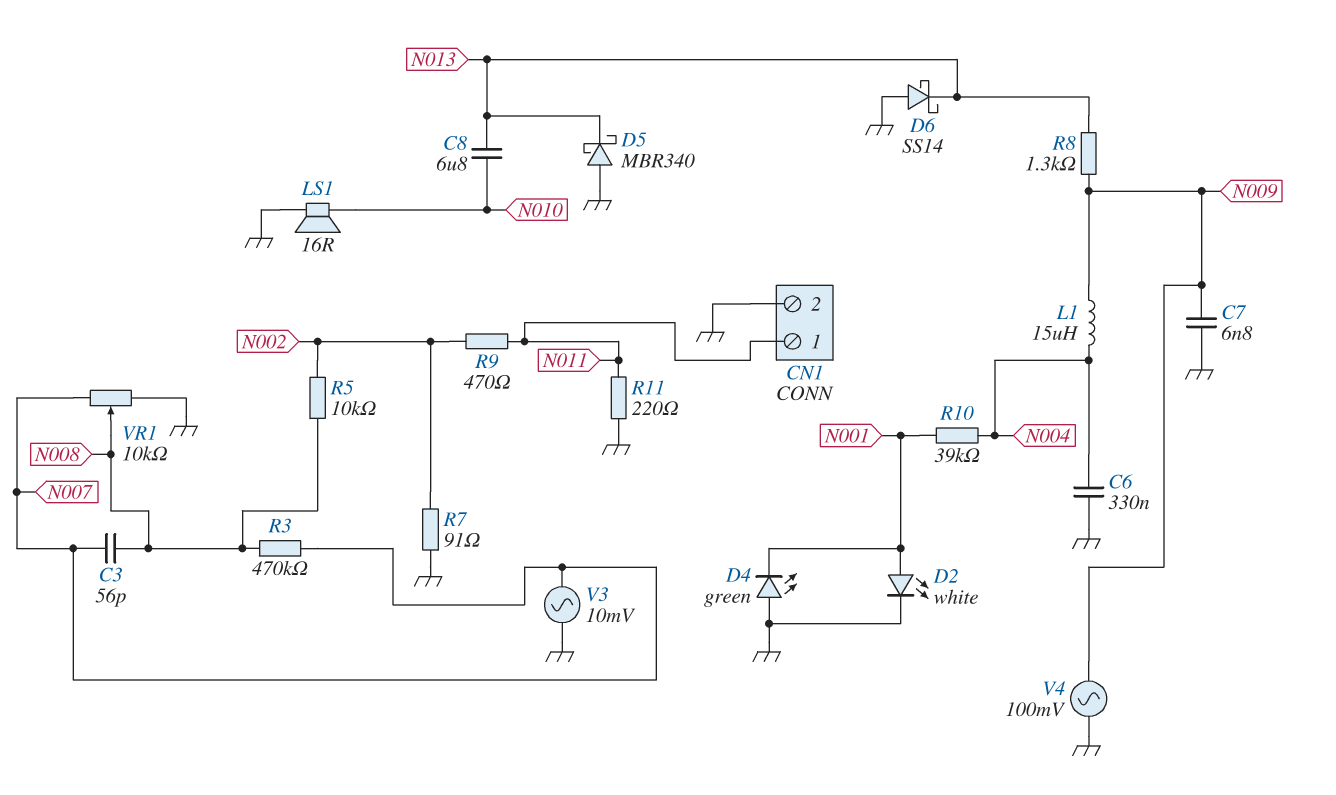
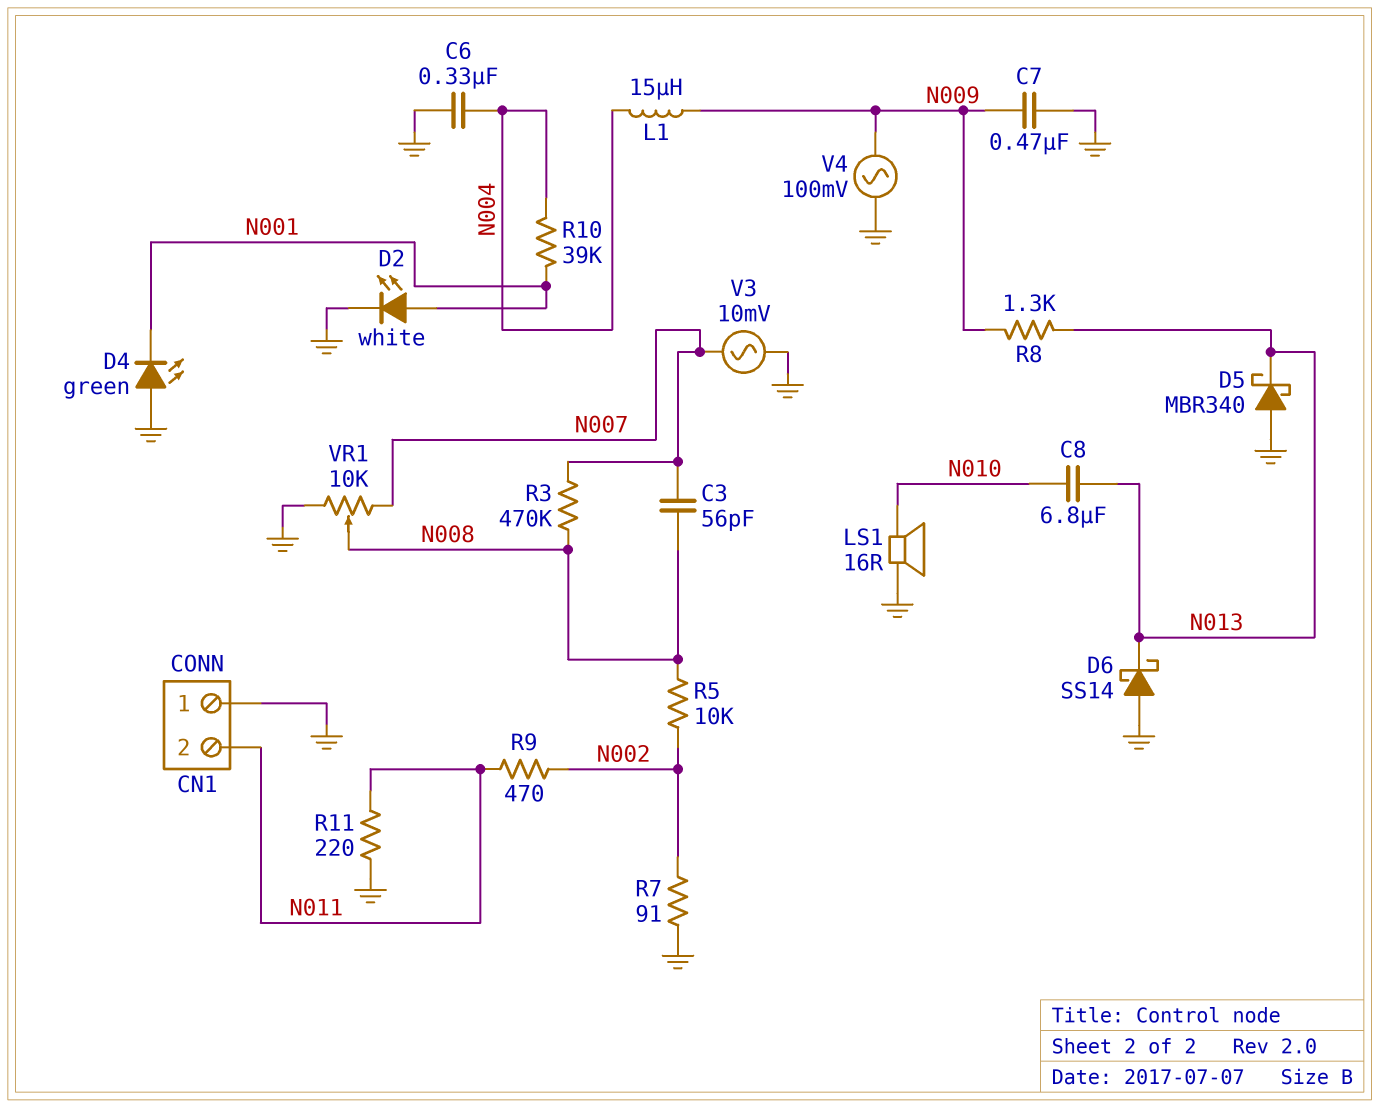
C7: 6.8nF (GND, N009) -> 470nF (GND, N009)
CN1 pin 1: N011 -> GND
CN1 pin 2: GND -> N011

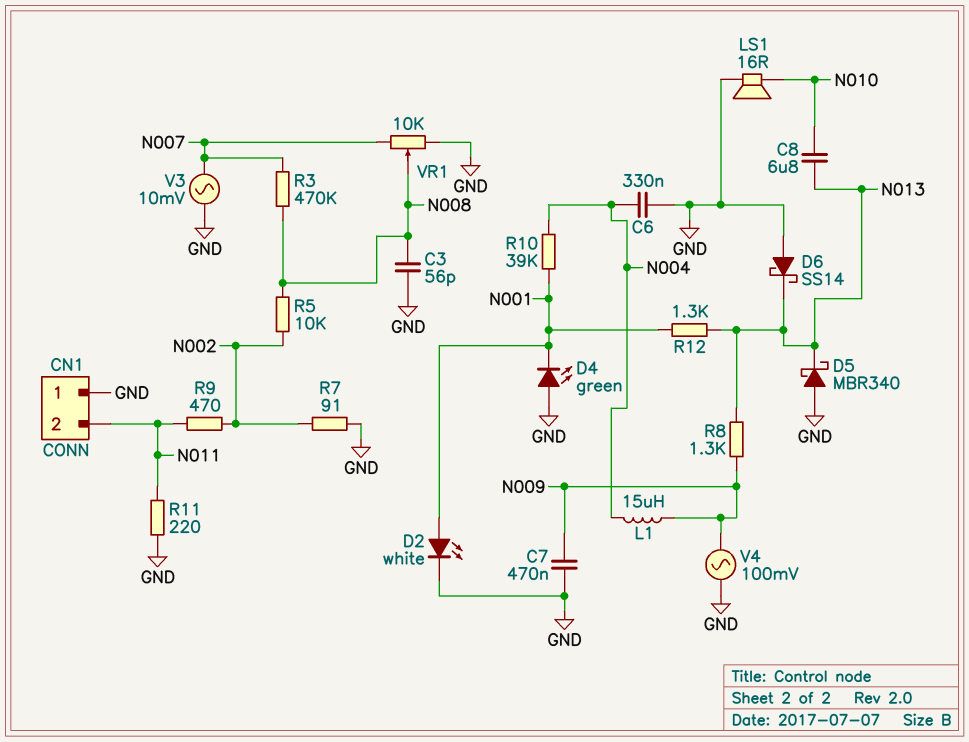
C3: 56pF (N007, N008) -> 56pF (GND, N008)
R12: none -> 1.3k (N001, N013)

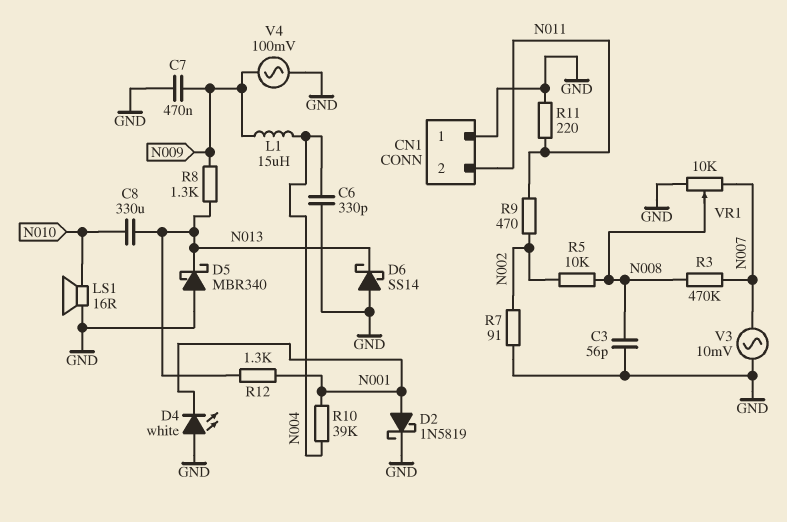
C6: 330nF (GND, N004) -> 330pF (GND, N004)
C8: 6.8uF (N010, N013) -> 330uF (N010, N013)
D2: LED white (A N001, K GND) -> schottky 1N5819 (A N001, K GND)
D4: LED green (A GND, K N001) -> LED white (A GND, K N001)

